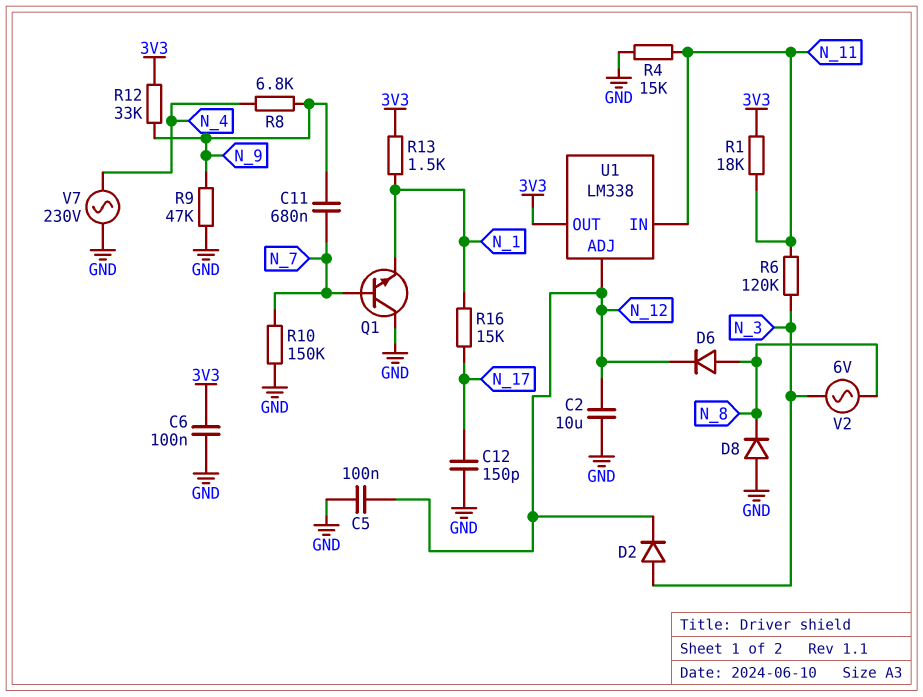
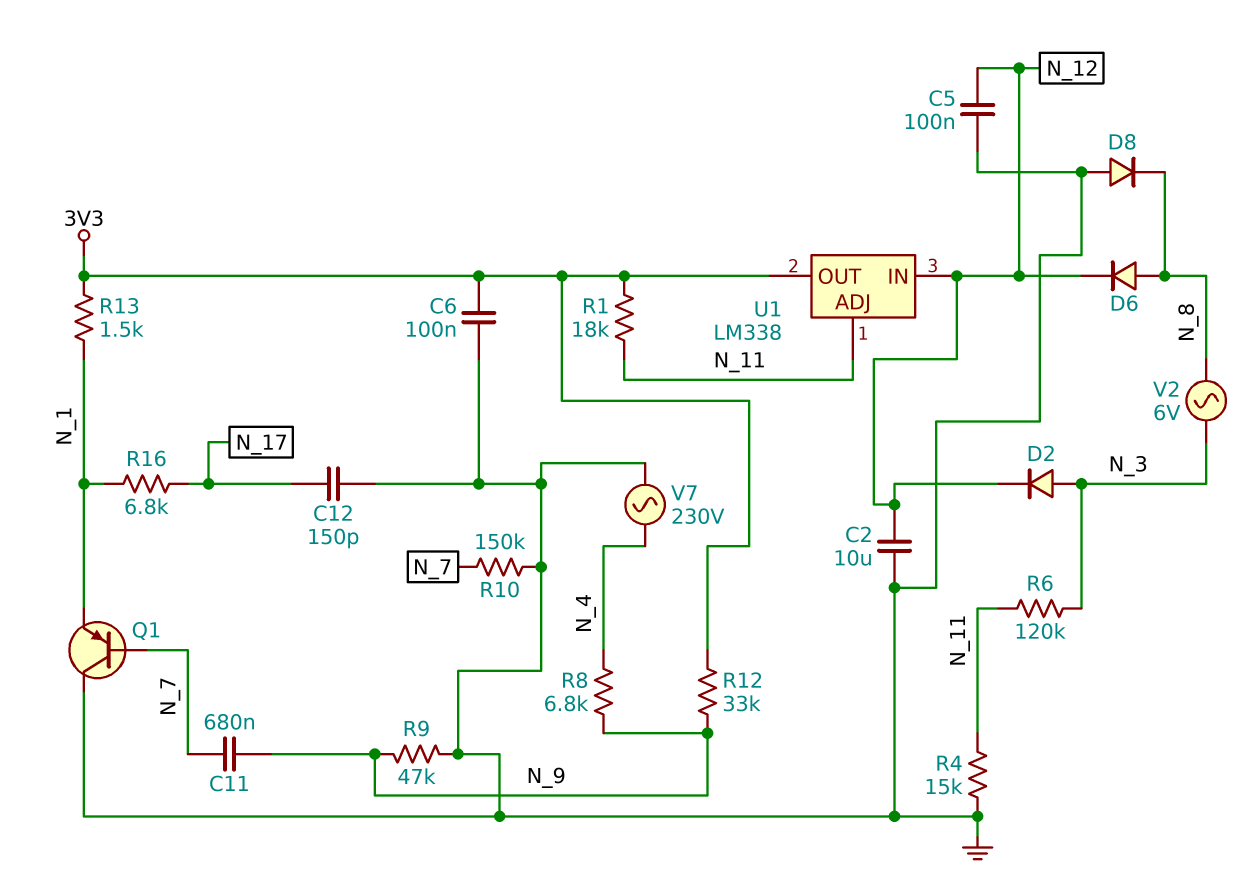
Q1: NPN (B N_7, C GND, E N_1) -> PNP (B N_7, C GND, E N_1)
R16: 15k (N_1, N_17) -> 6.8k (N_1, N_17)
U1 pin ADJ: N_12 -> N_11
U1 pin IN: N_11 -> N_12

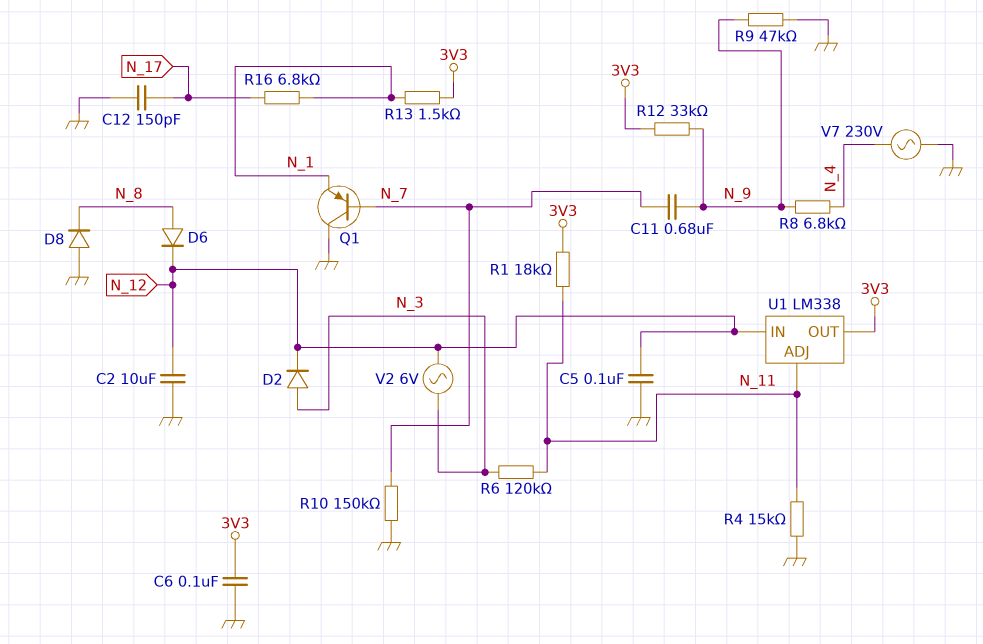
V2: AC 6V (N_3, N_8) -> AC 6V (N_3, N_12)

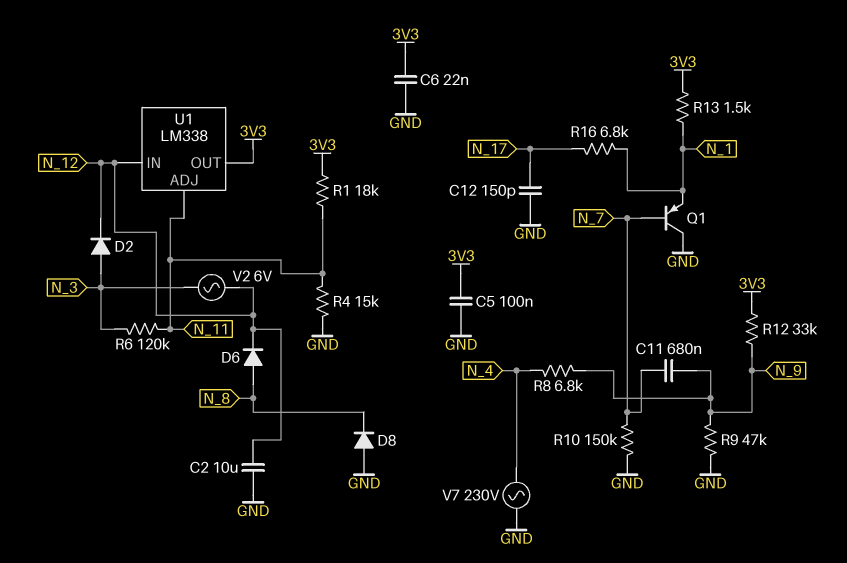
C5: 100nF (GND, N_12) -> 100nF (3V3, GND)
C6: 100nF (3V3, GND) -> 22nF (3V3, GND)

